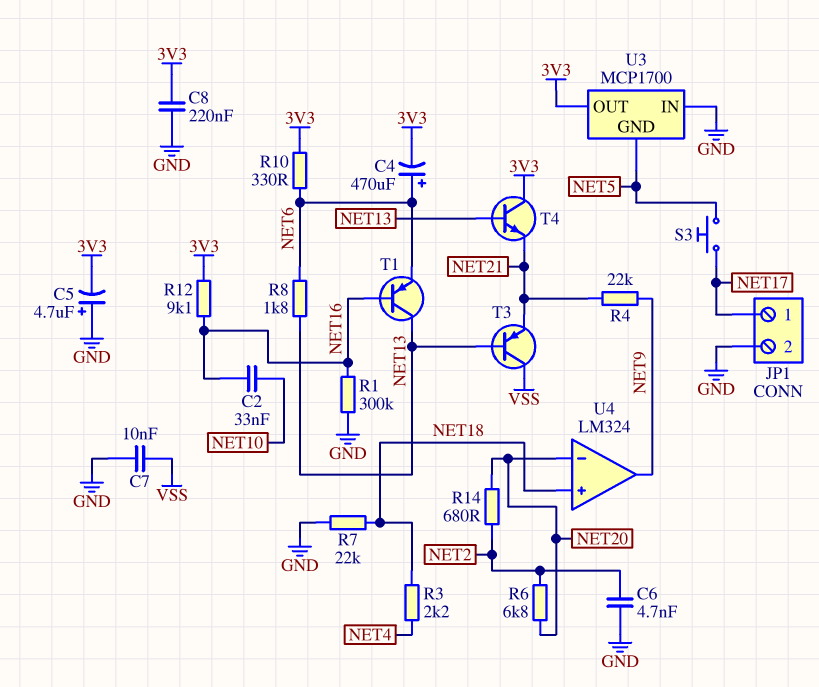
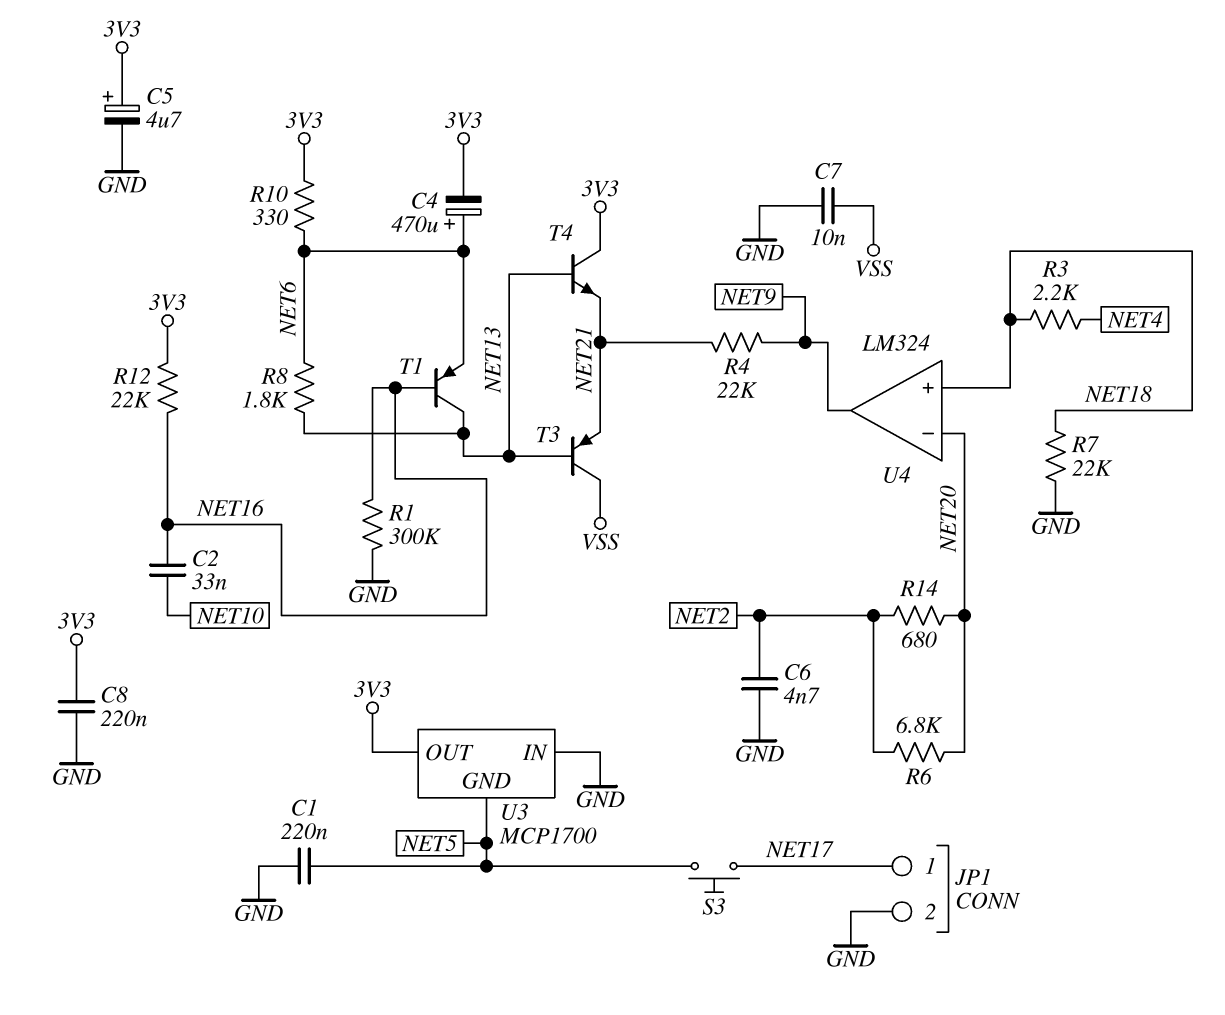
C1: none -> 220nF (GND, NET5)
C5: 4.7uF (plus GND, minus 3V3) -> 4.7uF (plus 3V3, minus GND)
R12: 9.1k (3V3, NET16) -> 22k (3V3, NET16)

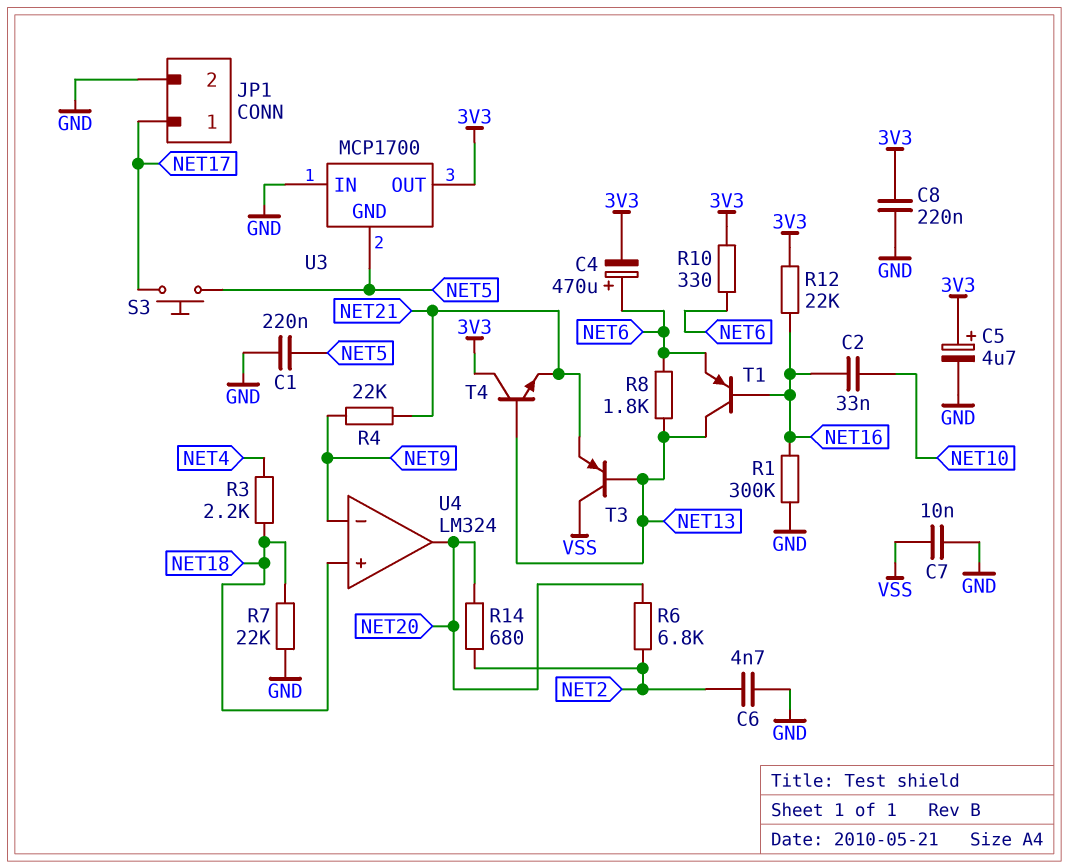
U4 pin in-: NET20 -> NET9
U4 pin out: NET9 -> NET20

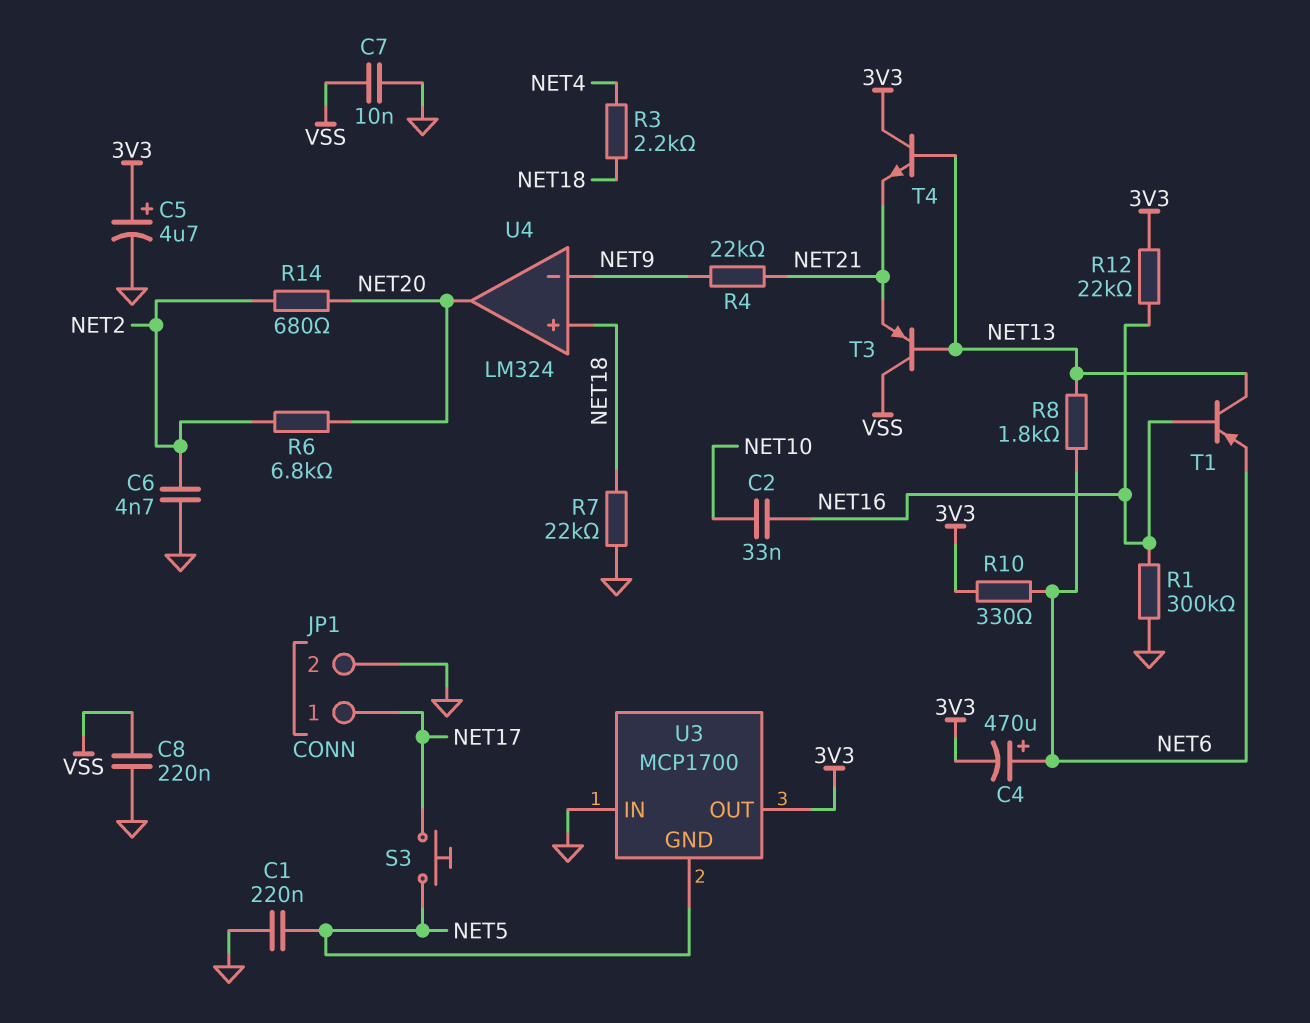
C8: 220nF (3V3, GND) -> 220nF (GND, VSS)

